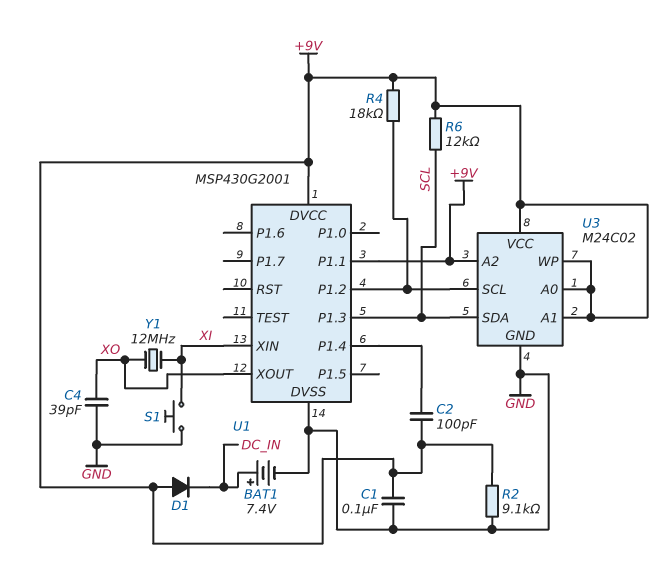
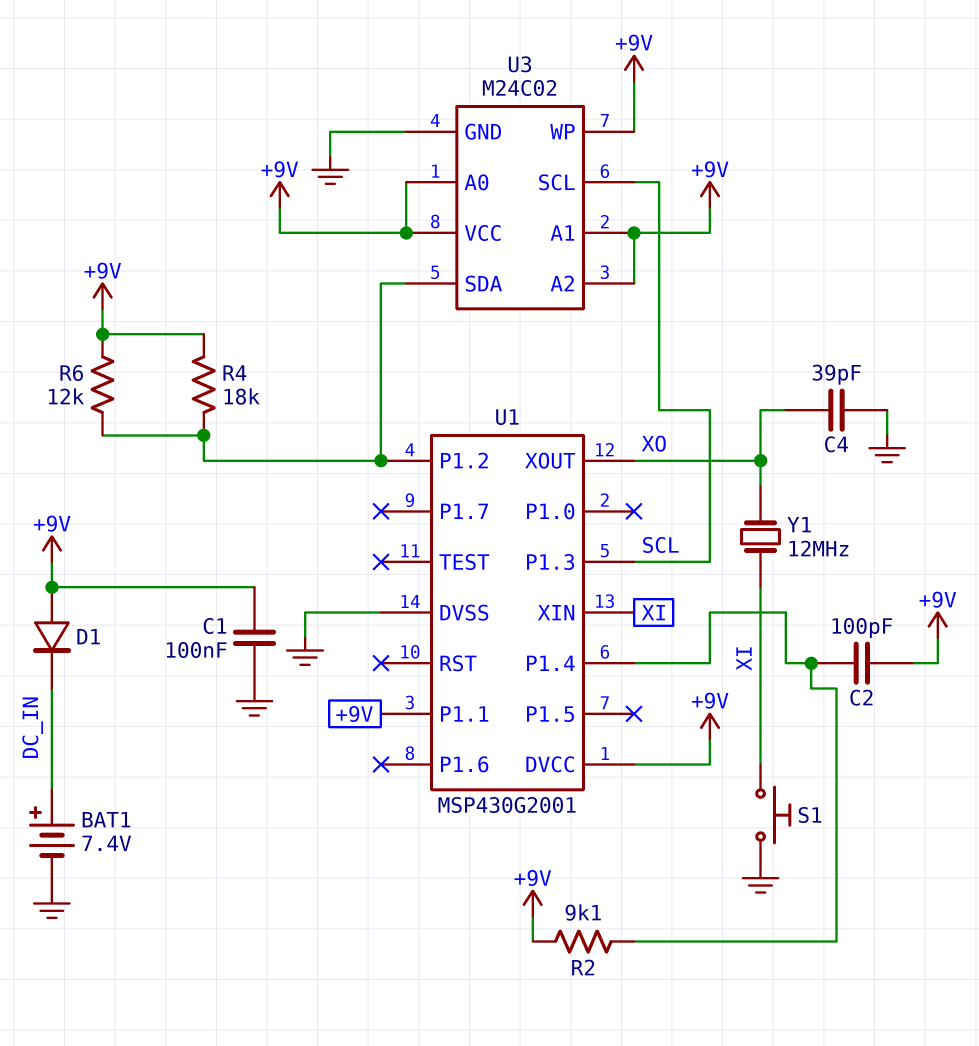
R2: 9.1k (+9V, GND) -> 9.1k (+9V, U1/P1.4)
R6: 12k (+9V, SCL) -> 12k (+9V, U1/P1.2)
U3 pin SCL: U1/P1.2 -> SCL
U3 pin SDA: SCL -> U1/P1.2

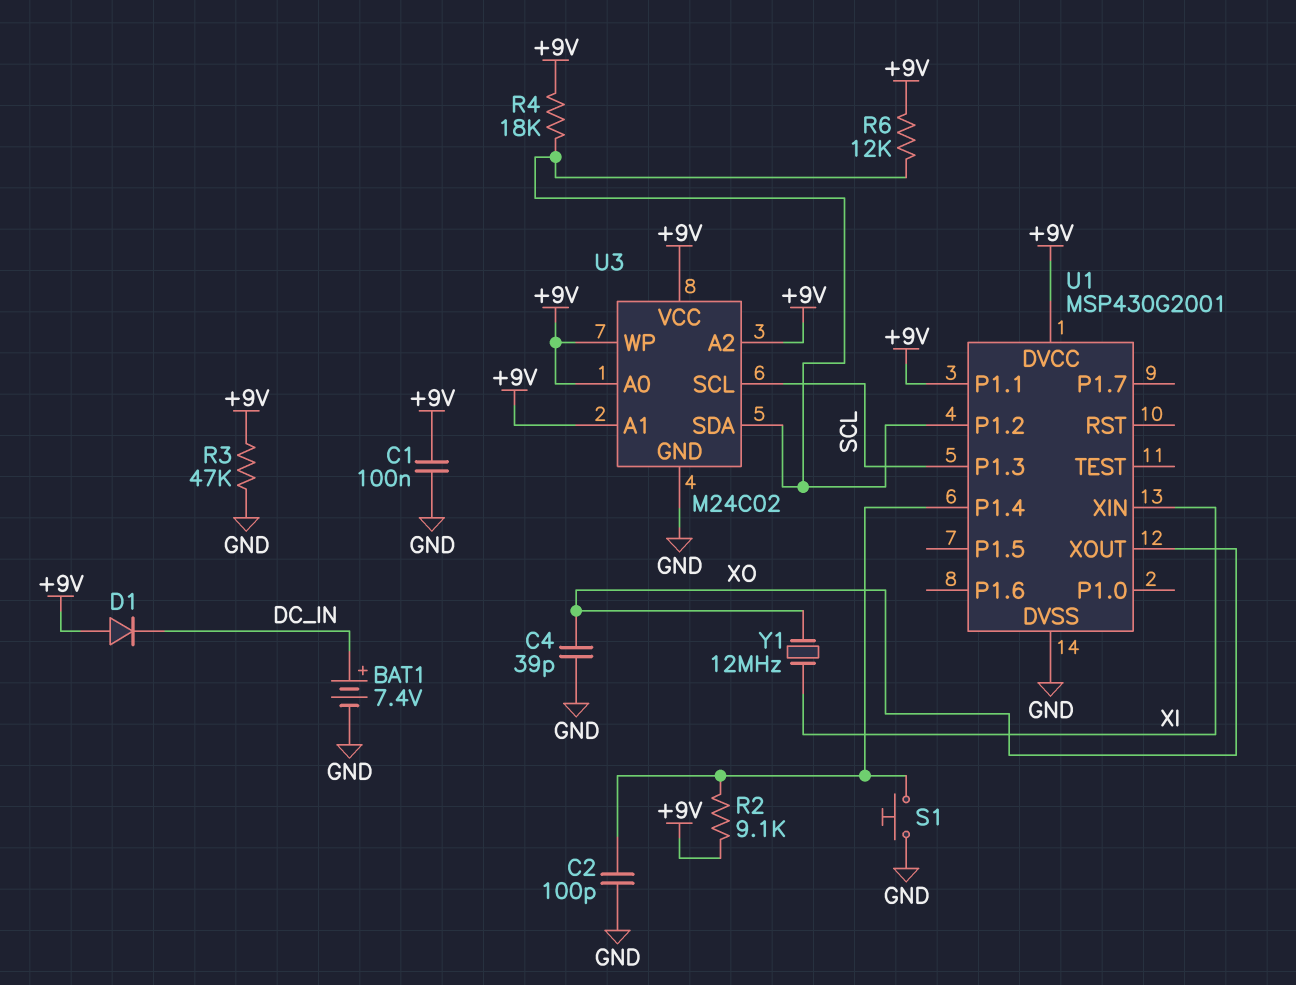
C2: 100pF (+9V, U1/P1.4) -> 100pF (GND, U1/P1.4)
R3: none -> 47k (+9V, GND)
S1: button (GND, XI) -> button (GND, U1/P1.4)

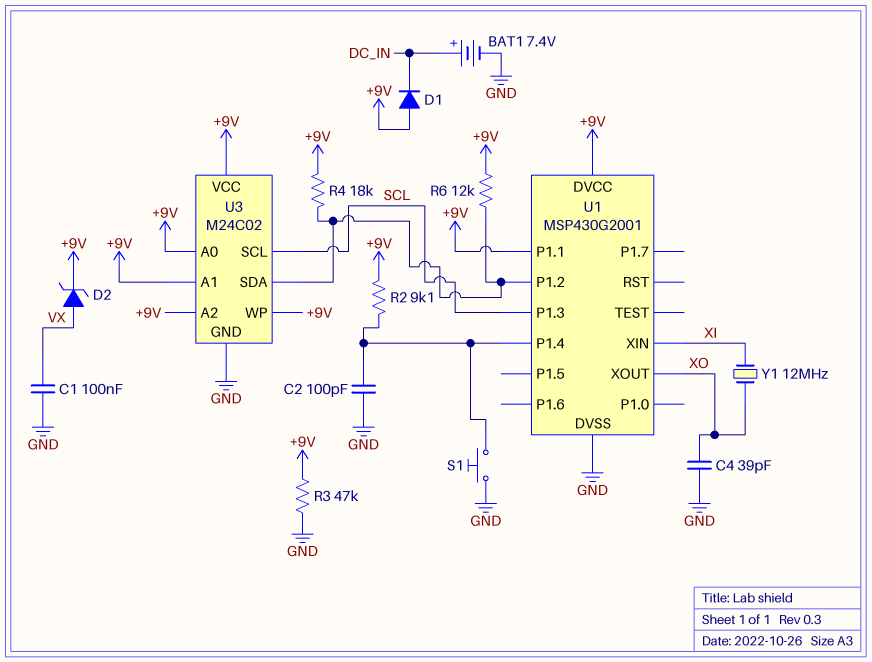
C1: 100nF (+9V, GND) -> 100nF (GND, VX)
D2: none -> zener (A VX, K +9V)

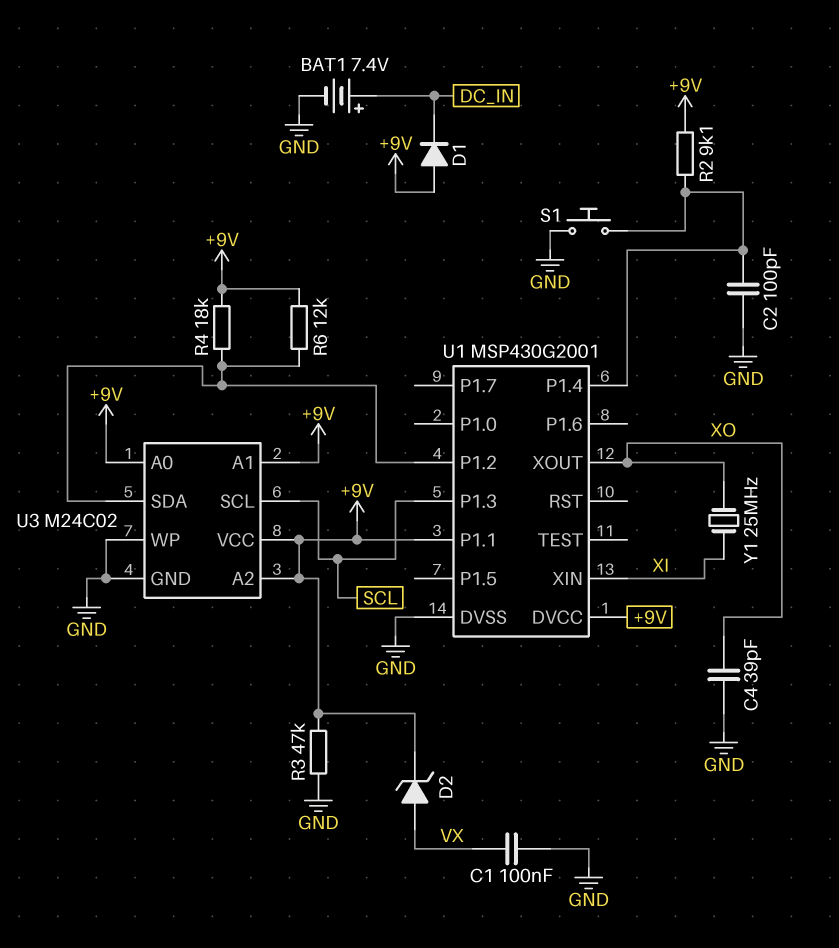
U3 pin WP: +9V -> GND
Y1: 12MHz (XI, XO) -> 25MHz (XI, XO)

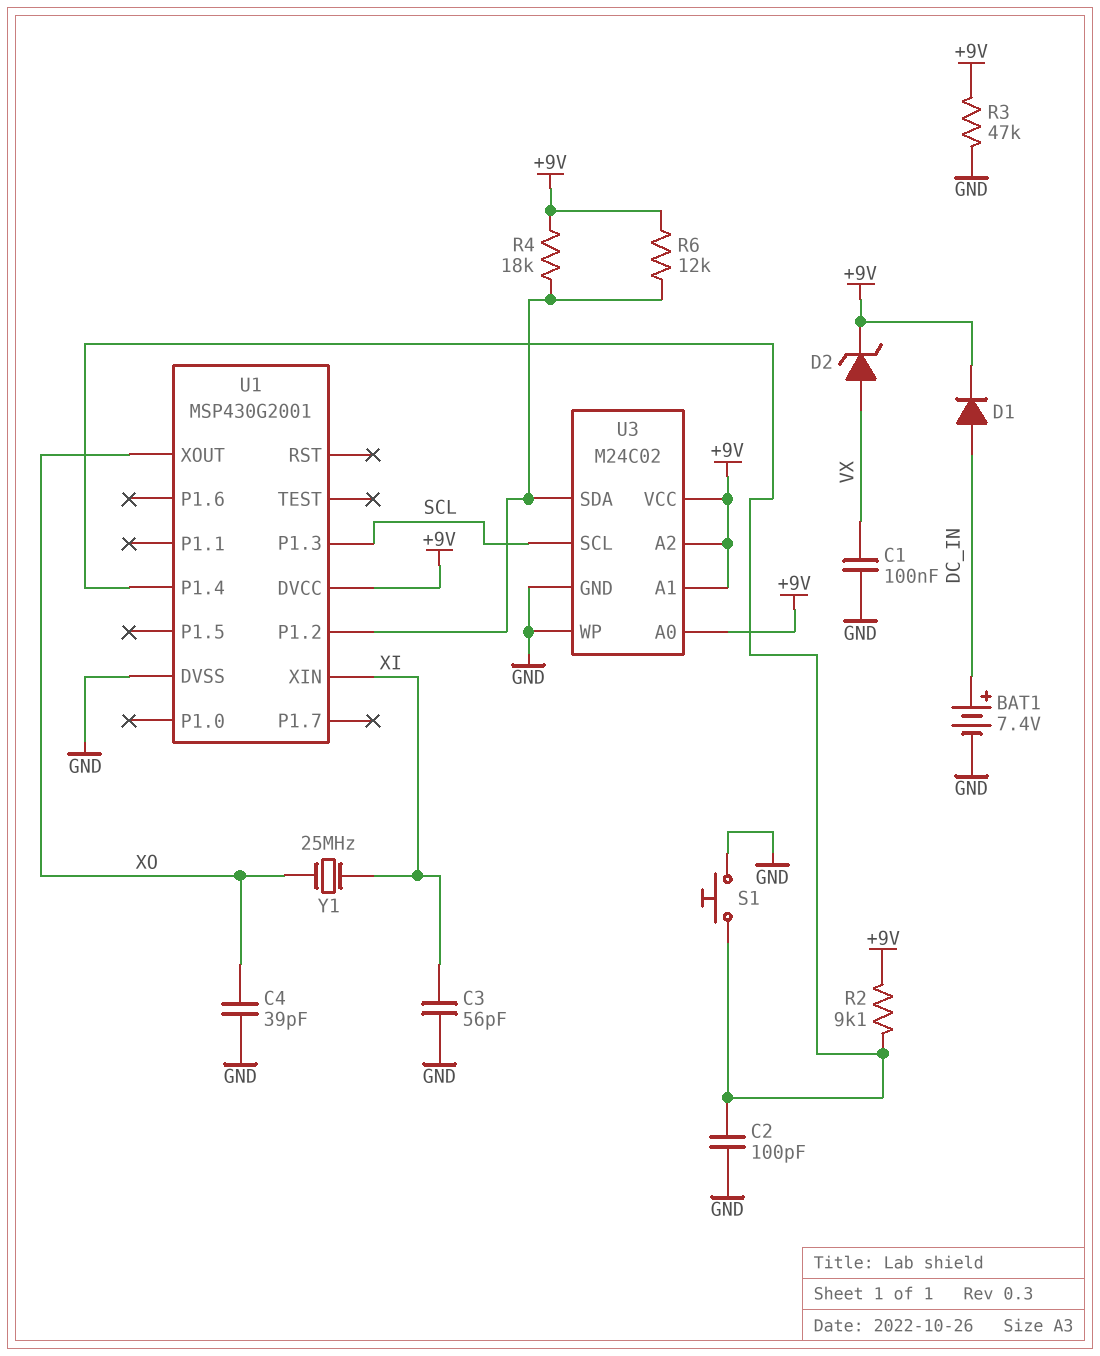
C3: none -> 56pF (GND, XI)
D1: diode (A +9V, K DC_IN) -> diode (A DC_IN, K +9V)
U1 pin P1.1: +9V -> none

